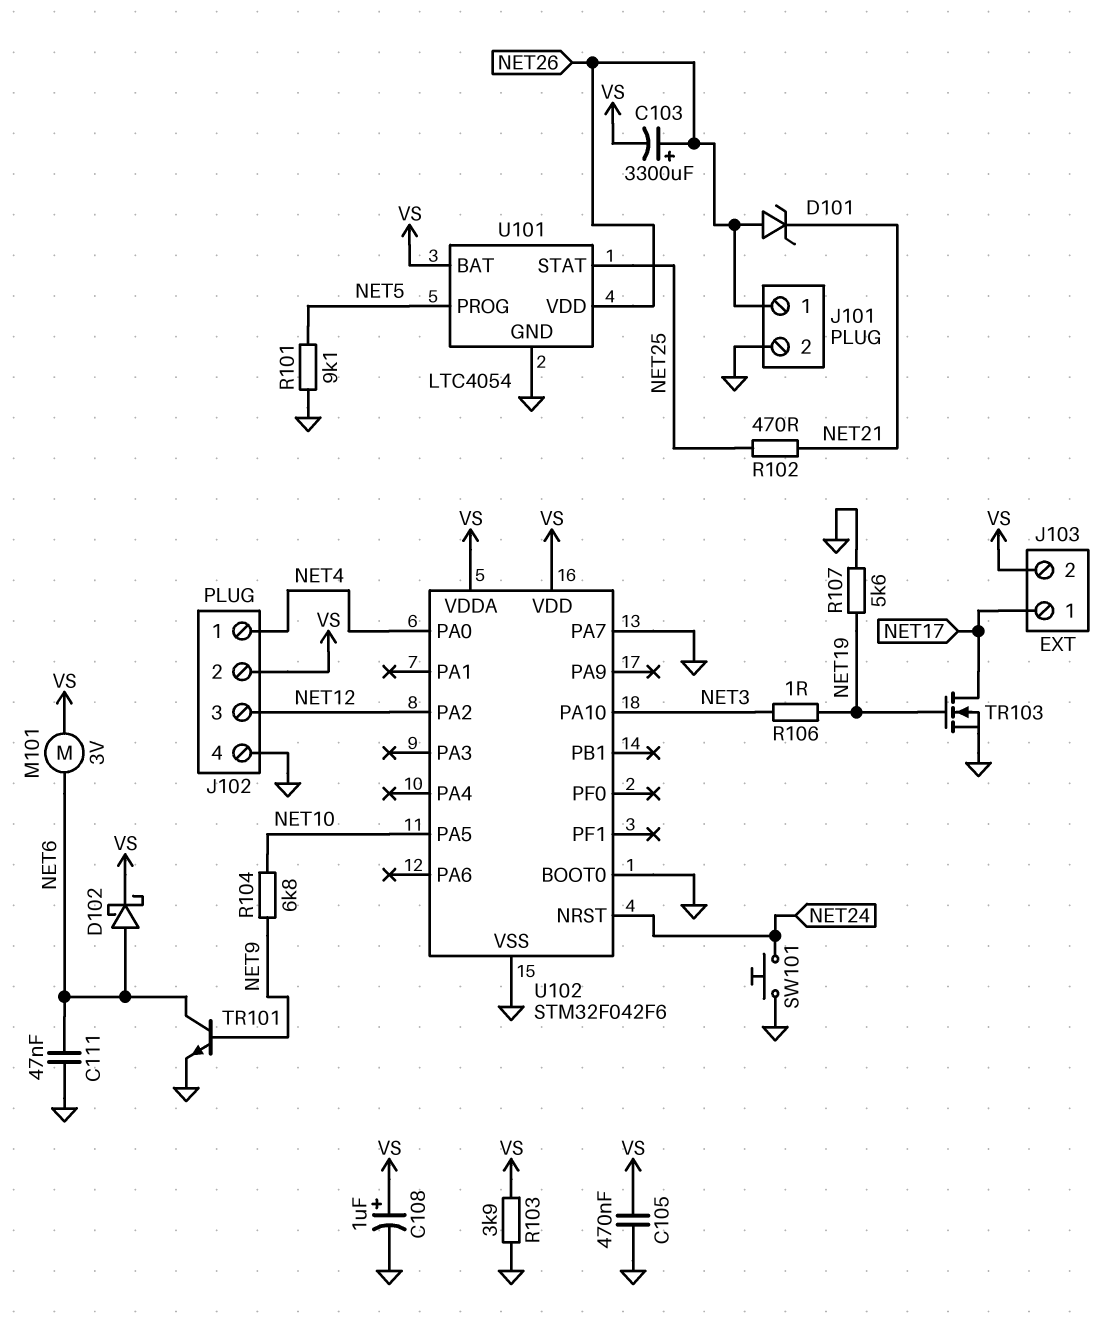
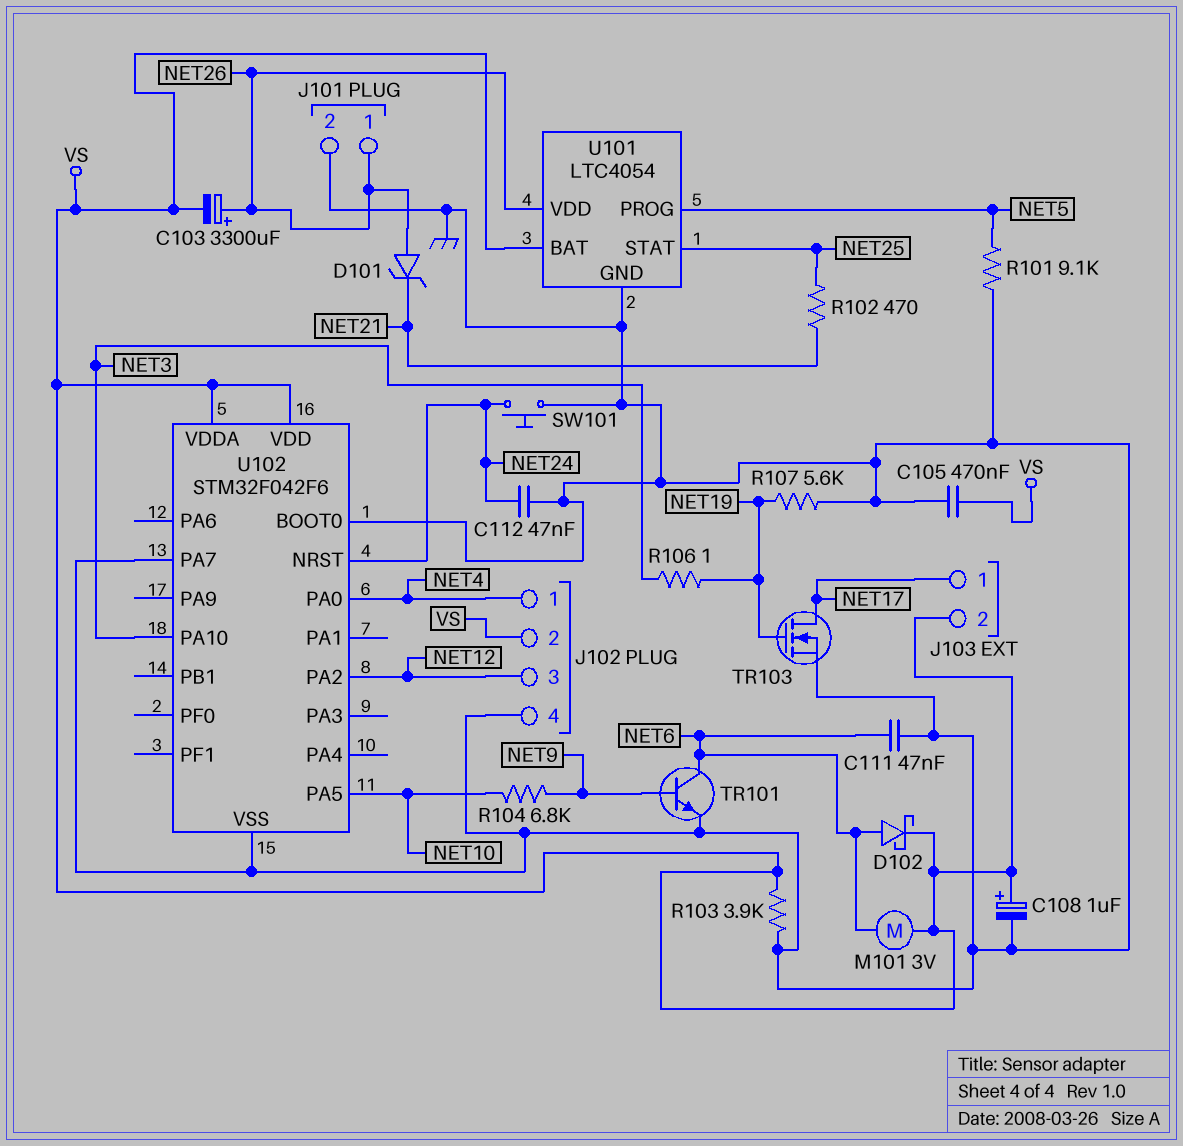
C112: none -> 47nF (GND, NET24)

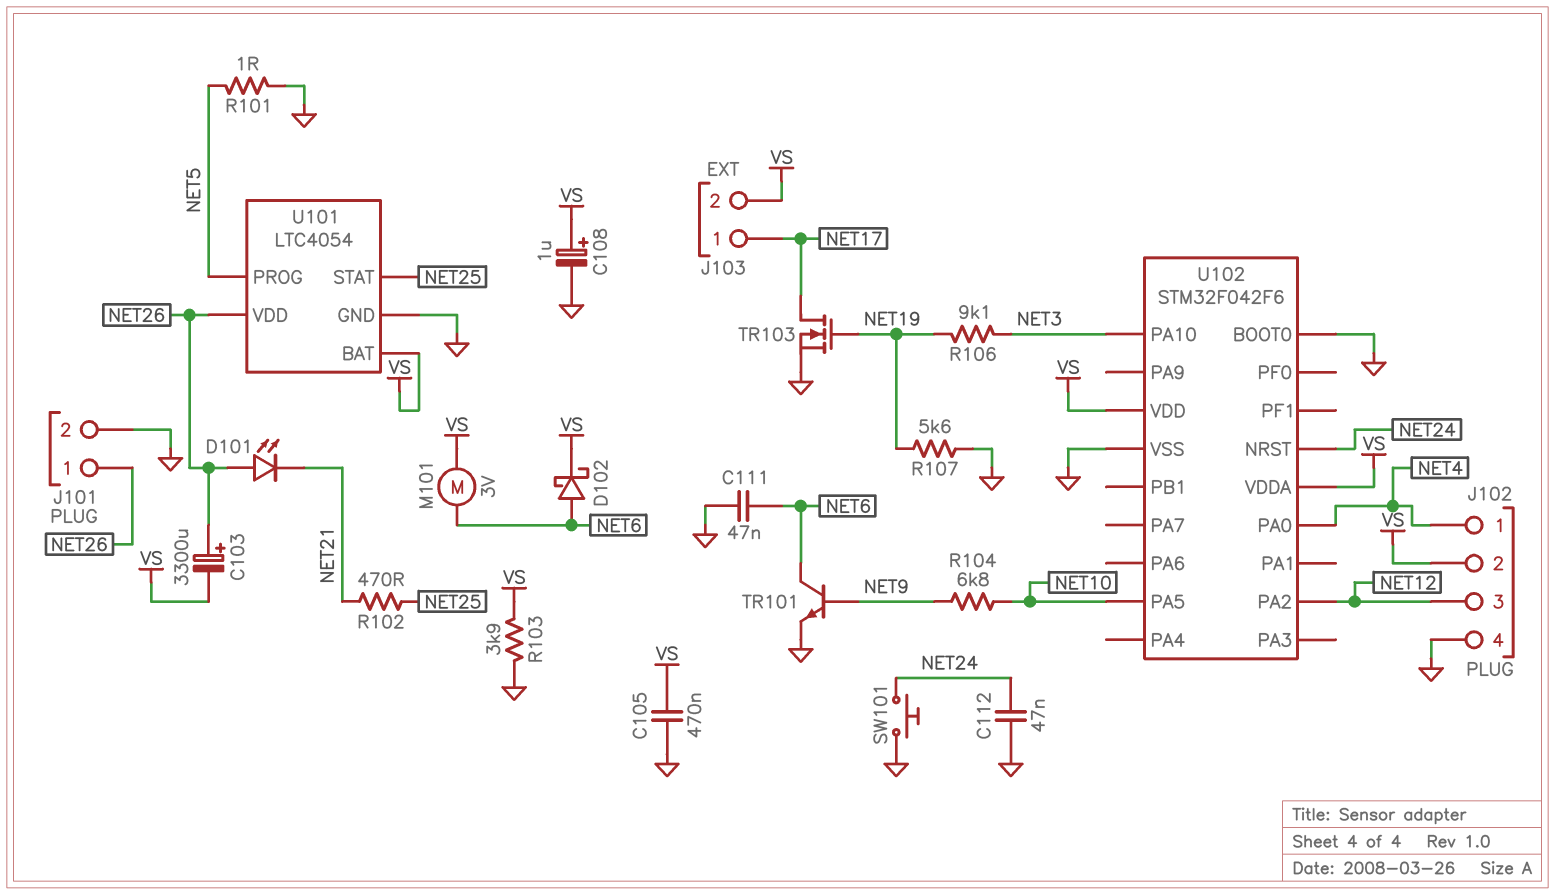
D101: zener (A NET26, K NET21) -> LED (A NET26, K NET21)
R101: 9.1k (GND, NET5) -> 1 (GND, NET5)
R106: 1 (NET3, NET19) -> 9.1k (NET3, NET19)
U102 pin PA7: GND -> none

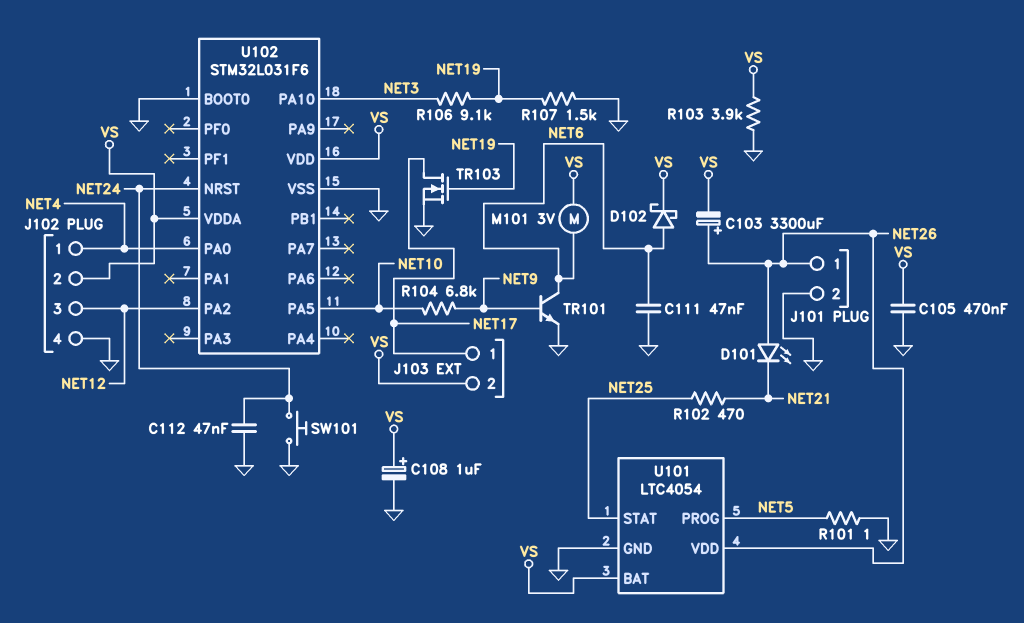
R107: 5.6k (GND, NET19) -> 1.5k (GND, NET19)
U102: STM32F042F6 -> STM32L031F6

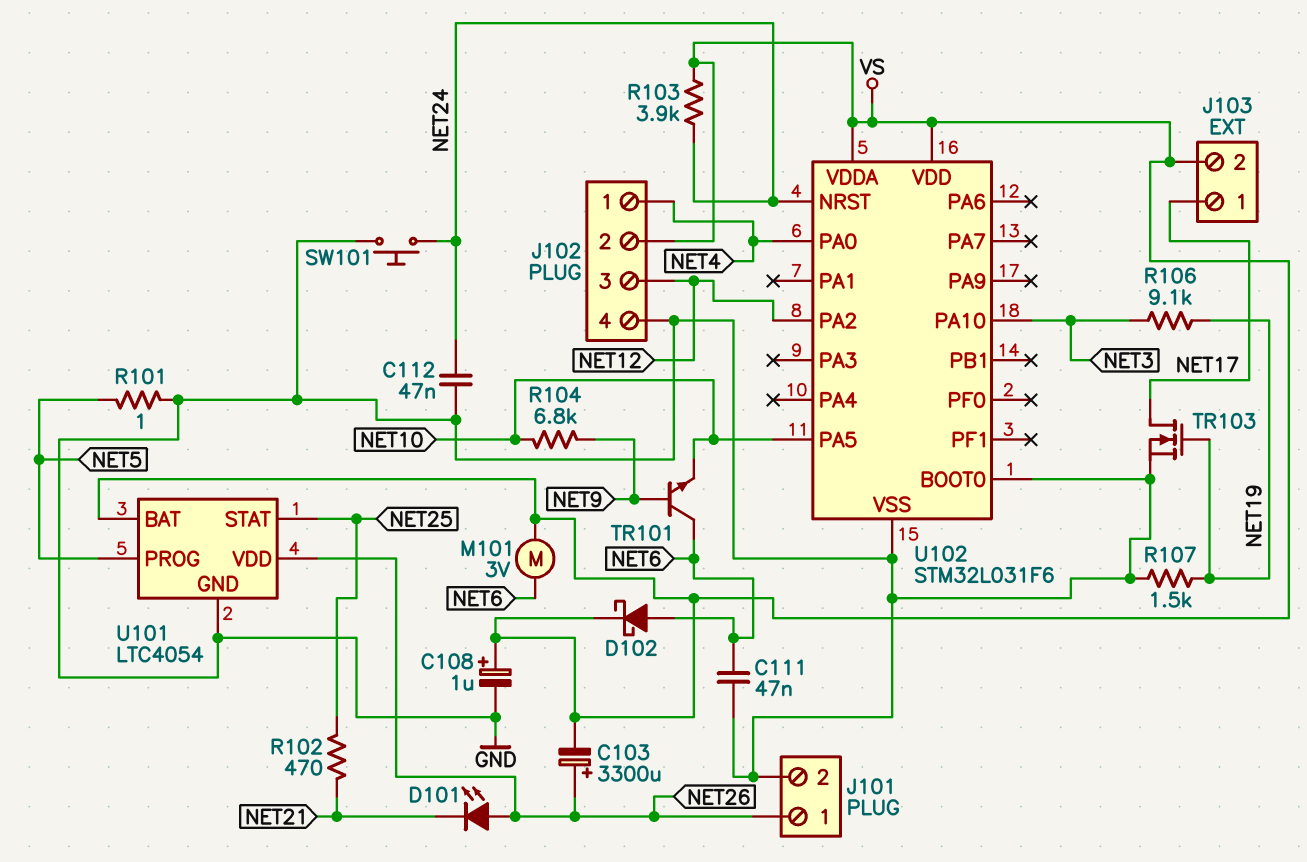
C105: 470nF (GND, VS) -> none
R103: 3.9k (GND, VS) -> 3.9k (NET24, VS)
TR101: NPN (B NET9, C NET6, E GND) -> NPN (B NET9, C NET6, E NET10)

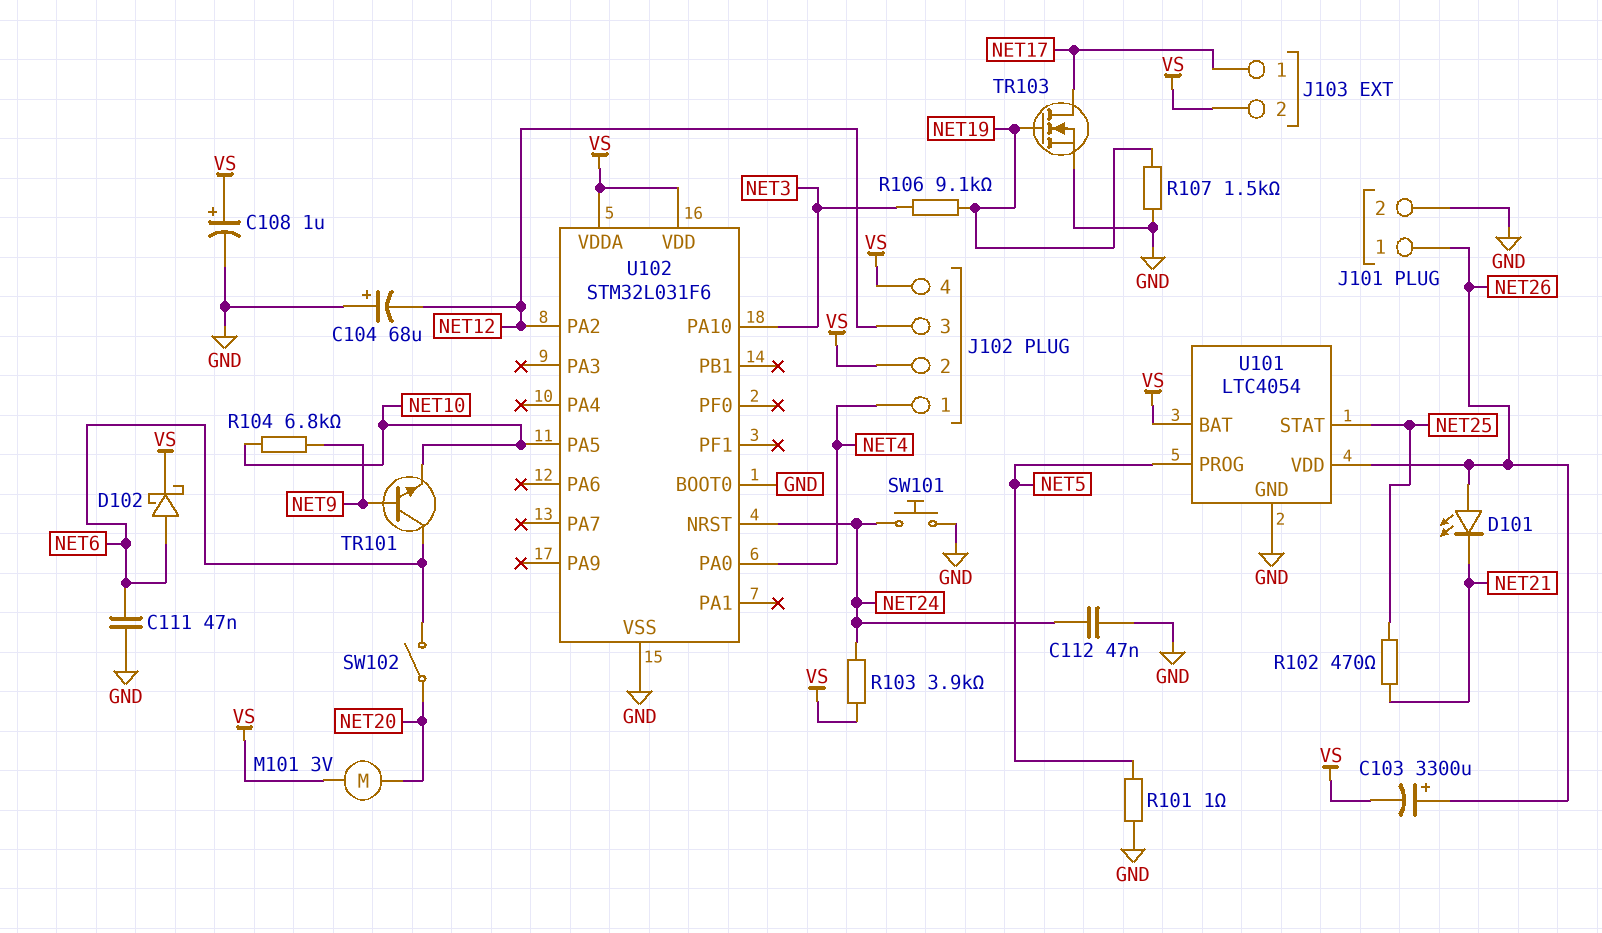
C104: none -> 68uF (plus GND, minus NET12)
J102 pin 4: GND -> VS
M101: motor 3V (NET6, VS) -> motor 3V (NET20, VS)
SW102: none -> switch (NET6, NET20)

